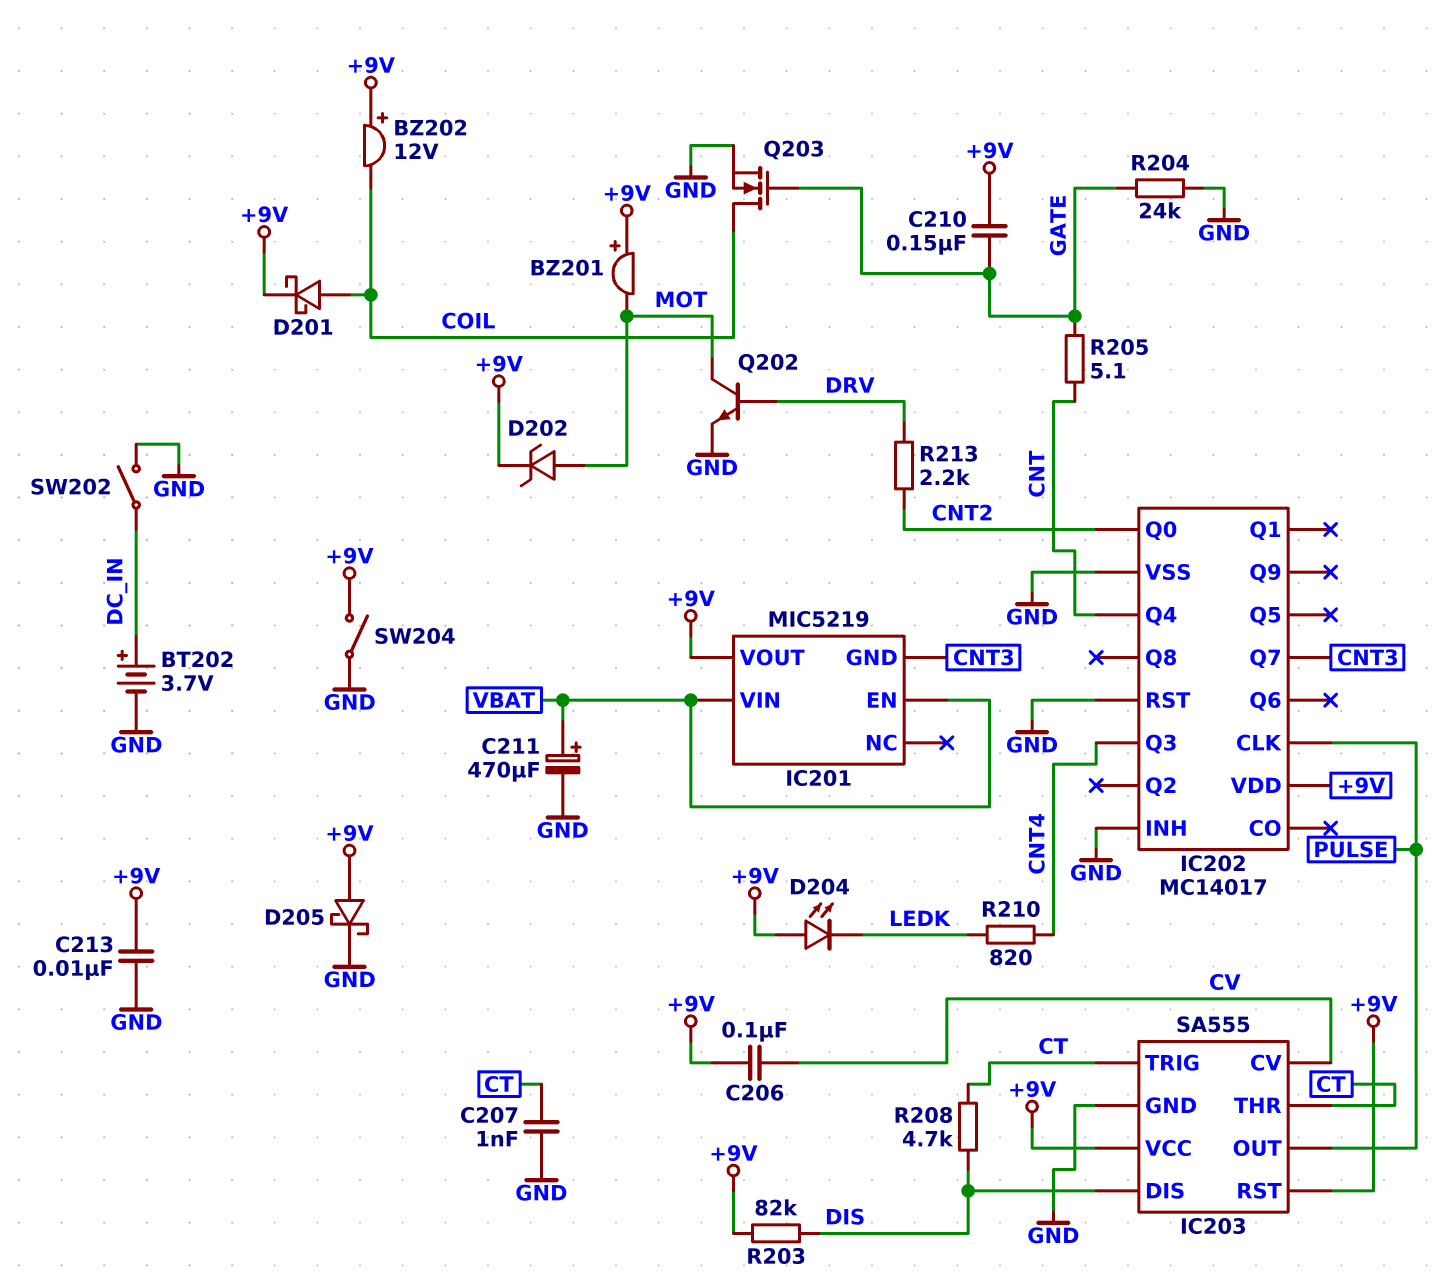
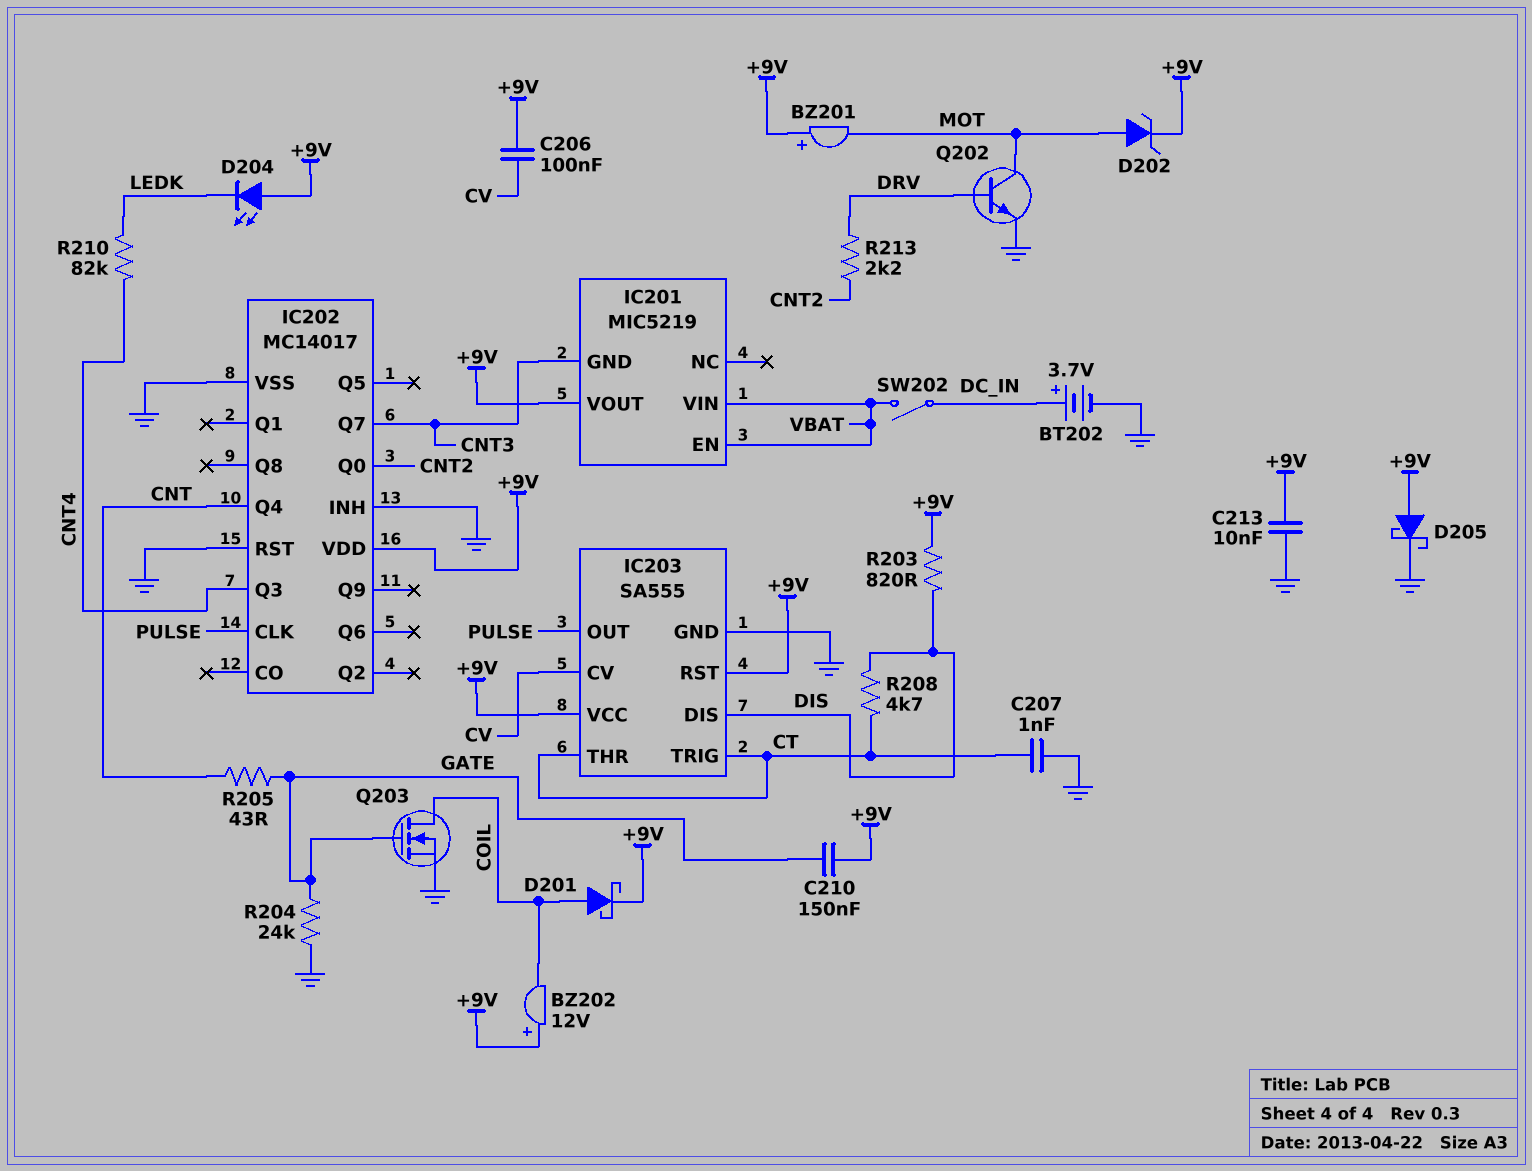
C211: 470uF (plus VBAT, minus GND) -> none
R203: 82k (+9V, DIS) -> 820 (+9V, DIS)
R205: 5.1 (CNT, GATE) -> 43 (CNT, GATE)
R210: 820 (CNT4, LEDK) -> 82k (CNT4, LEDK)
SW202: switch (DC_IN, GND) -> switch (DC_IN, VBAT)
SW204: switch (+9V, GND) -> none

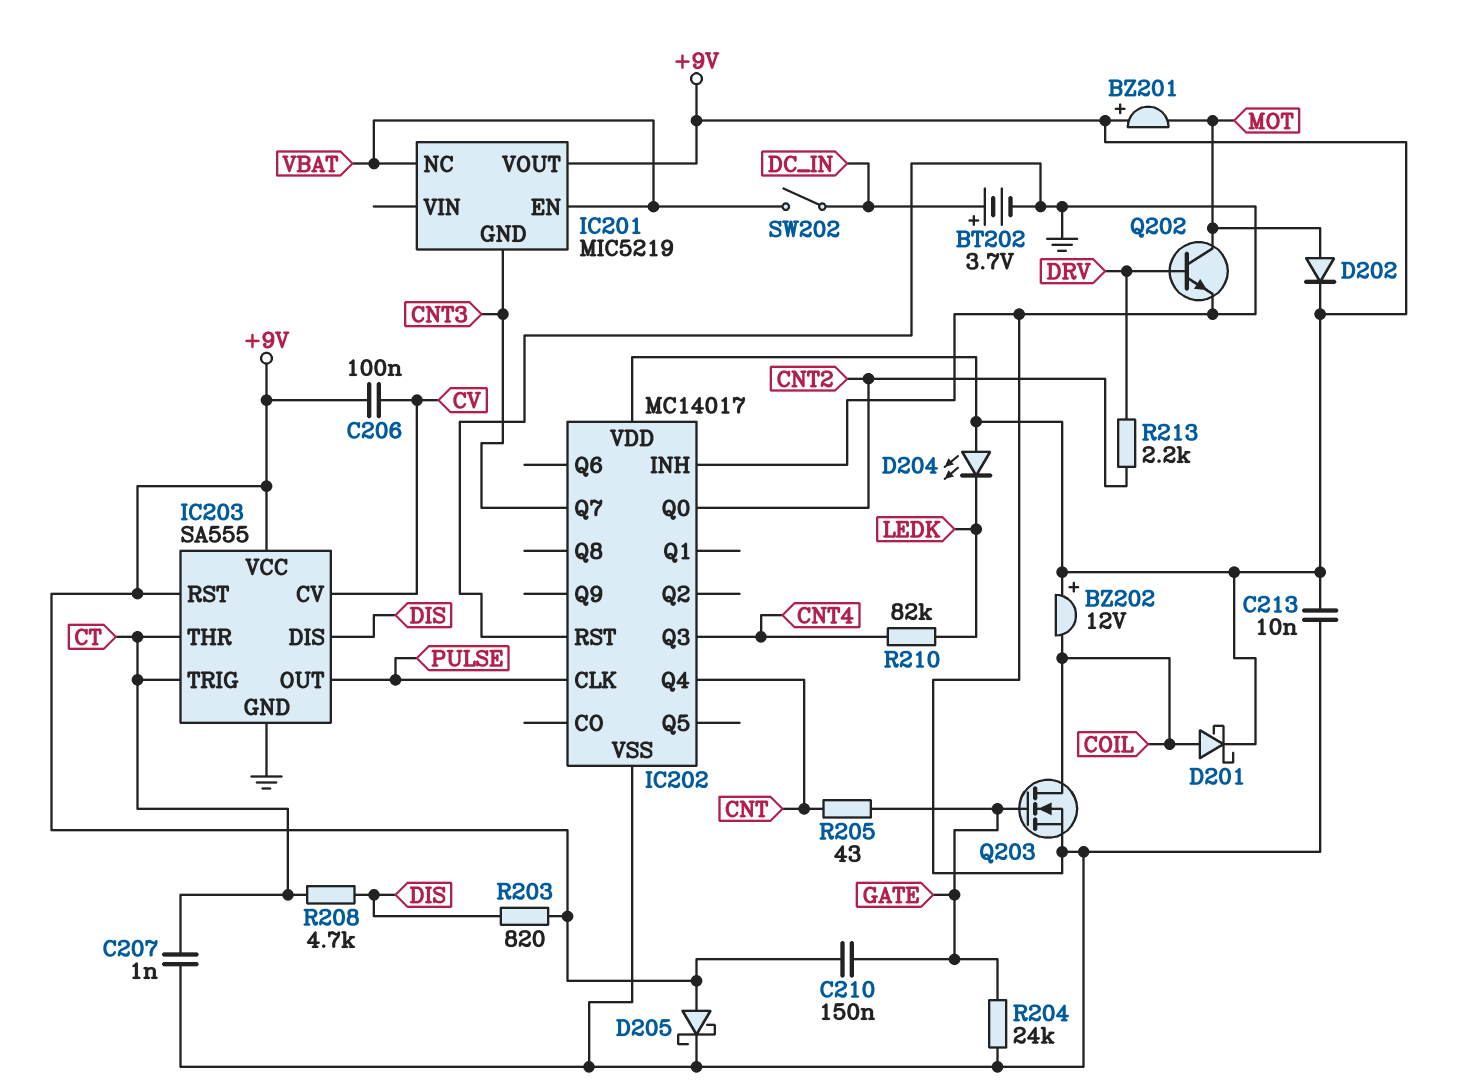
D202: zener (A MOT, K +9V) -> diode (A MOT, K +9V)
IC201 pin NC: none -> VBAT
IC201 pin VIN: VBAT -> none

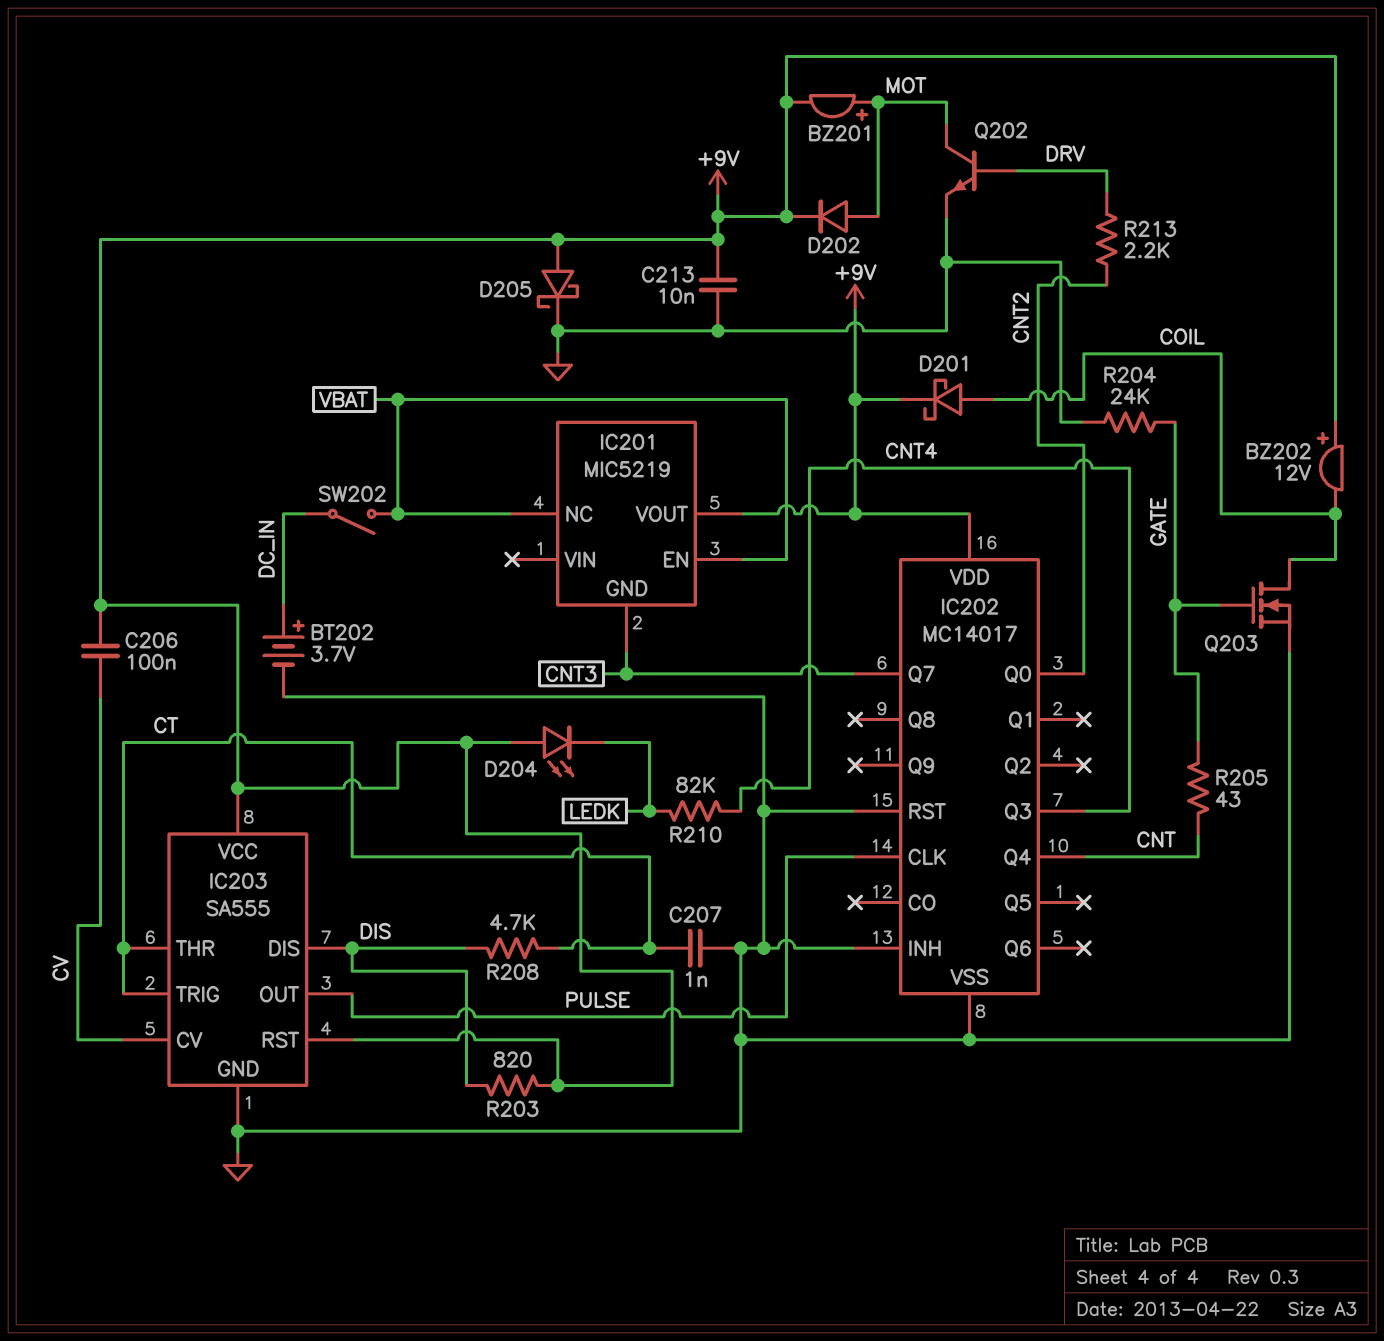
BZ201: buzzer (plus +9V, minus MOT) -> buzzer (plus MOT, minus +9V)
C210: 150nF (+9V, GATE) -> none

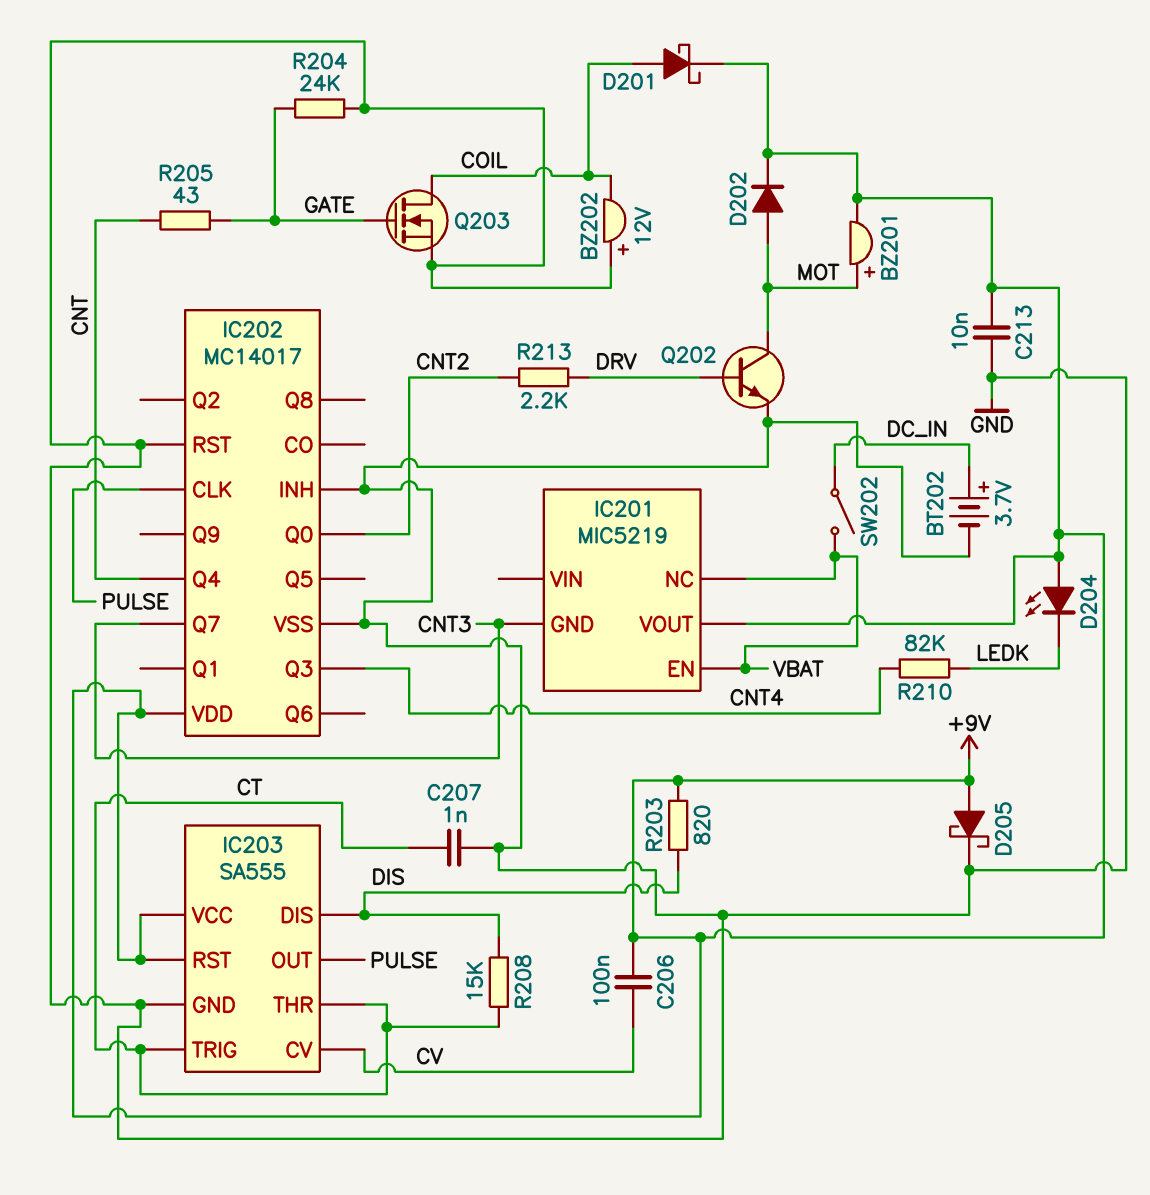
BZ202: buzzer 12V (plus +9V, minus COIL) -> buzzer 12V (plus GND, minus COIL)
R208: 4.7k (CT, DIS) -> 15k (CT, DIS)

